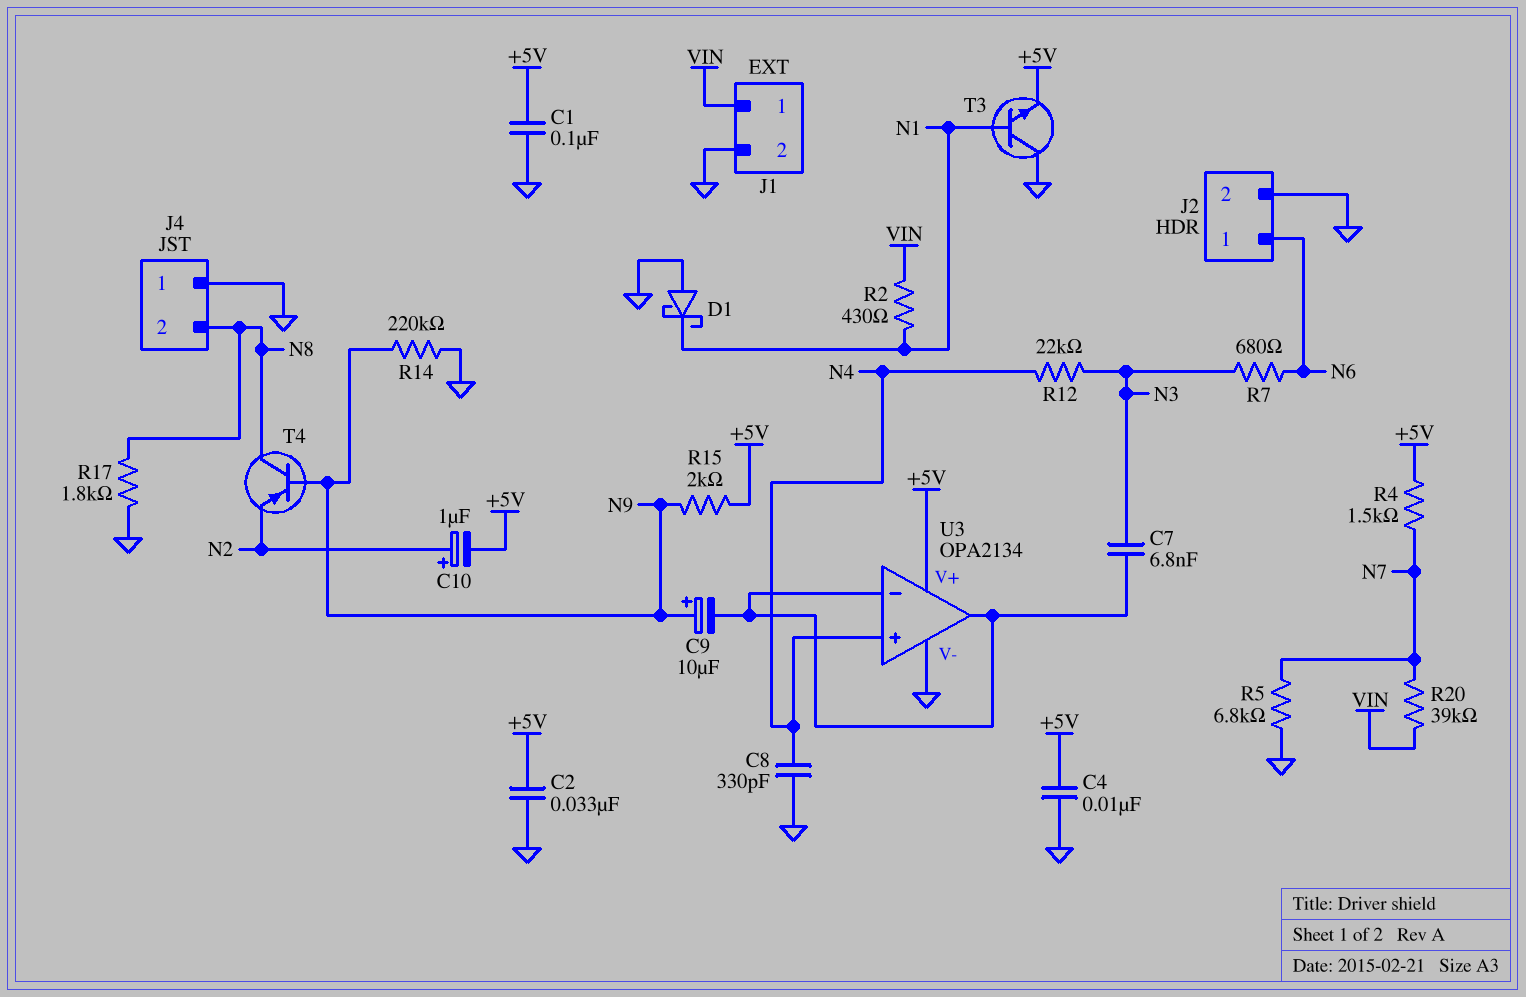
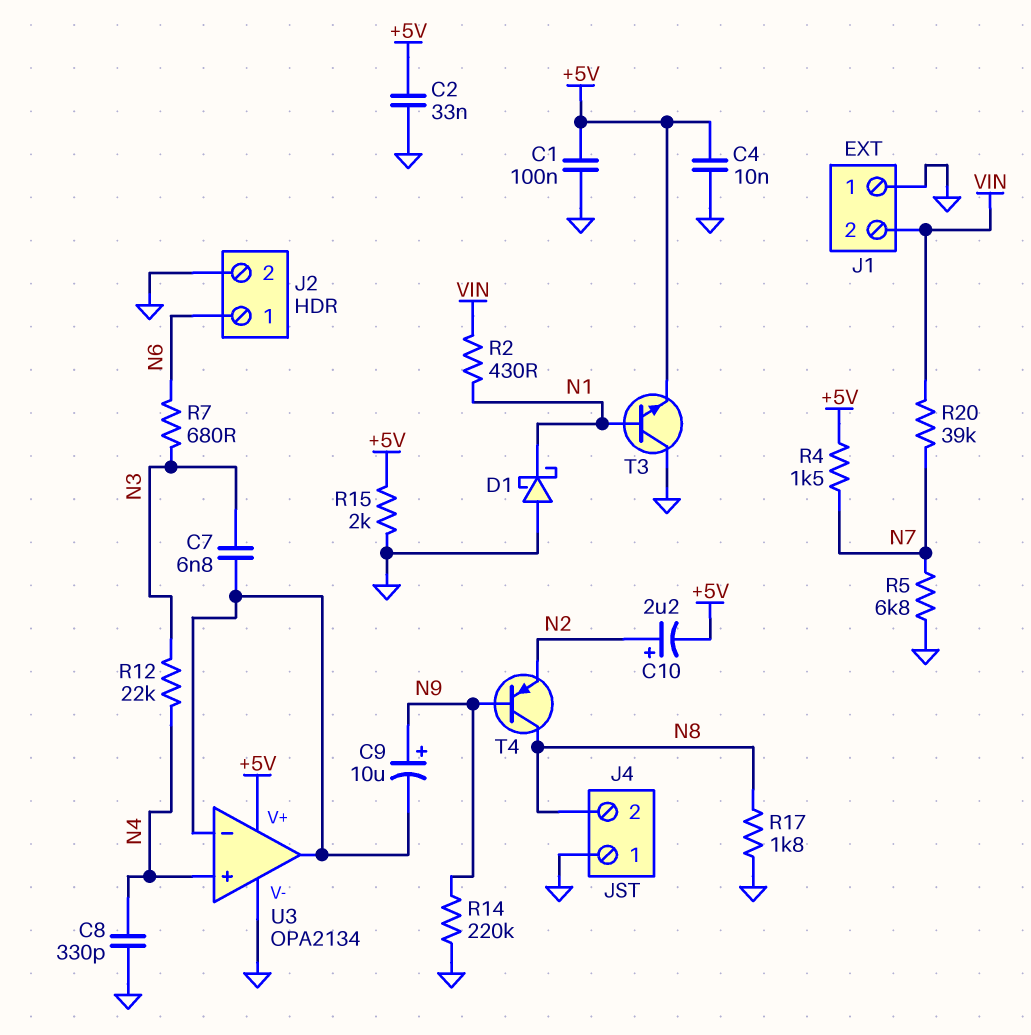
C10: 1uF (plus N2, minus +5V) -> 2.2uF (plus N2, minus +5V)
J1 pin 1: VIN -> GND
J1 pin 2: GND -> VIN
R15: 2k (+5V, N9) -> 2k (+5V, GND)

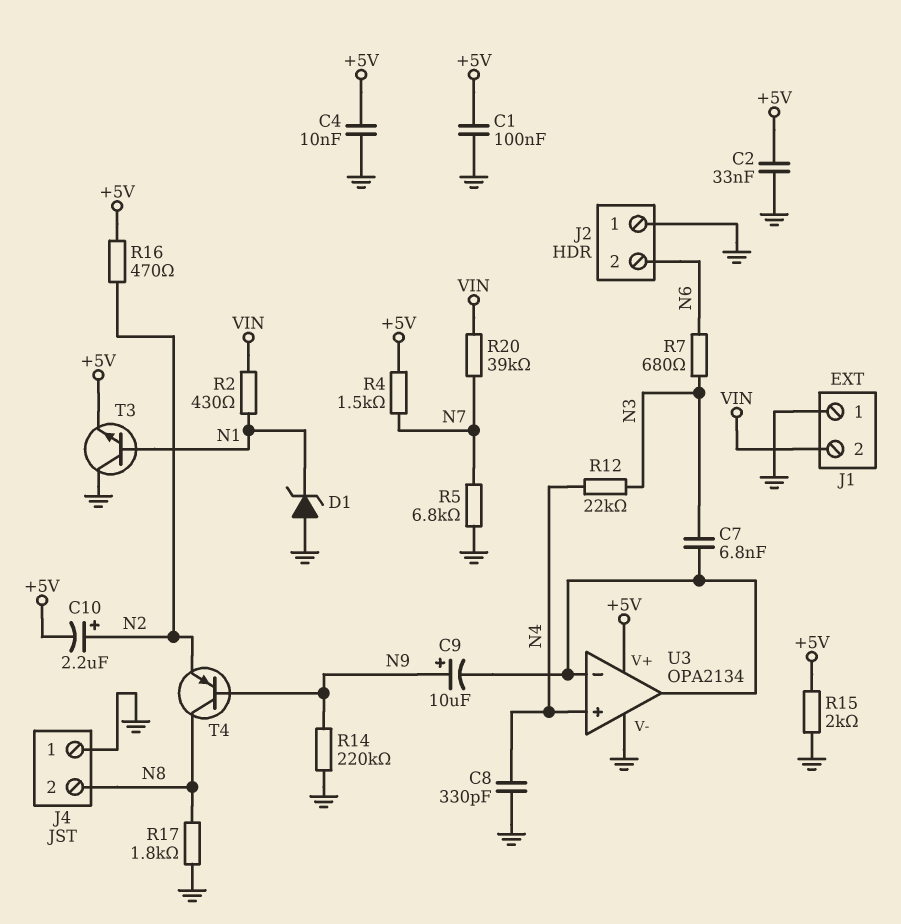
D1: schottky (A GND, K N1) -> zener (A GND, K N1)
J2 pin 1: N6 -> GND
J2 pin 2: GND -> N6
R16: none -> 470 (+5V, N2)

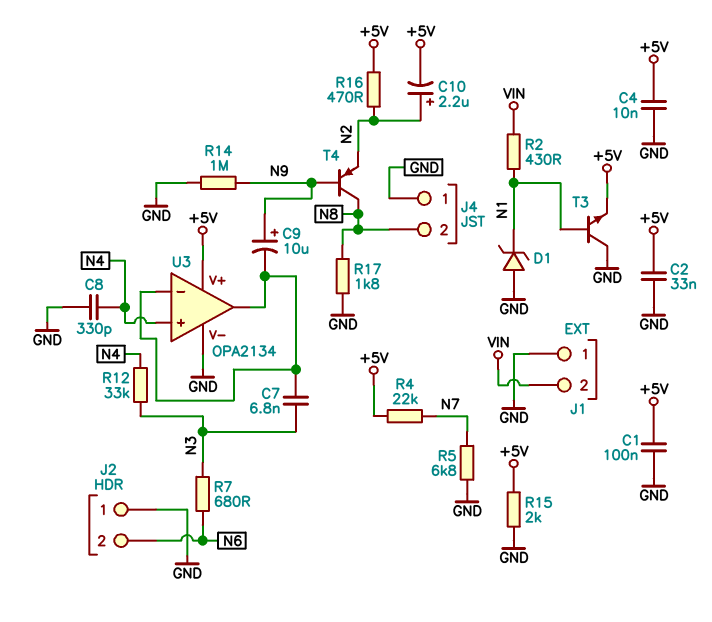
R4: 1.5k (+5V, N7) -> 22k (+5V, N7)
R12: 22k (N3, N4) -> 33k (N3, N4)
R14: 220k (GND, N9) -> 1M (GND, N9)
R20: 39k (N7, VIN) -> none

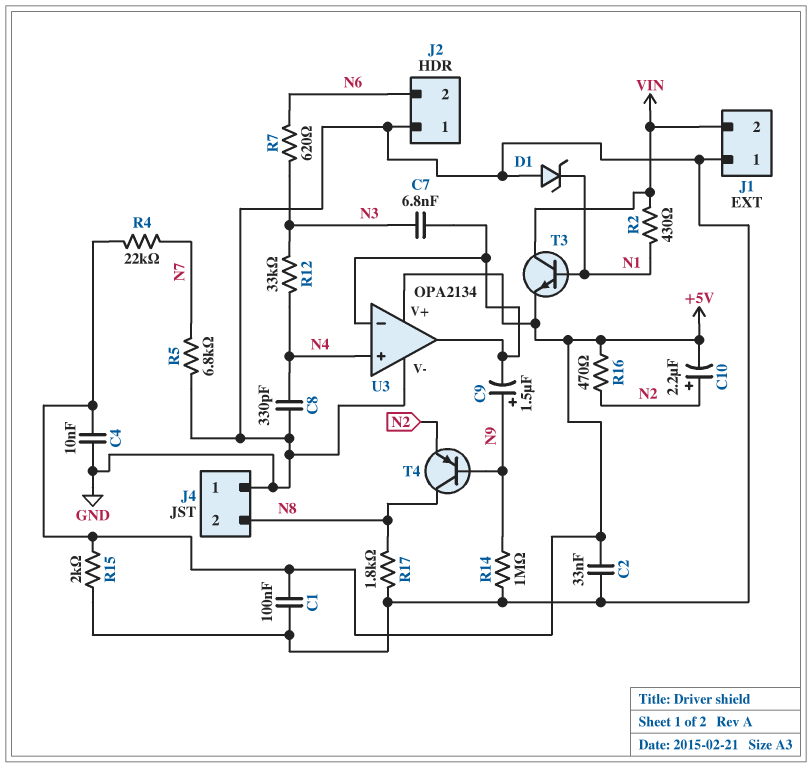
C9: 10uF (plus N9, minus U3/in-) -> 1.5uF (plus N9, minus U3/in-)
R7: 680 (N3, N6) -> 620 (N3, N6)
T3: NPN (B N1, C GND, E +5V) -> NPN (B N1, C VIN, E +5V)

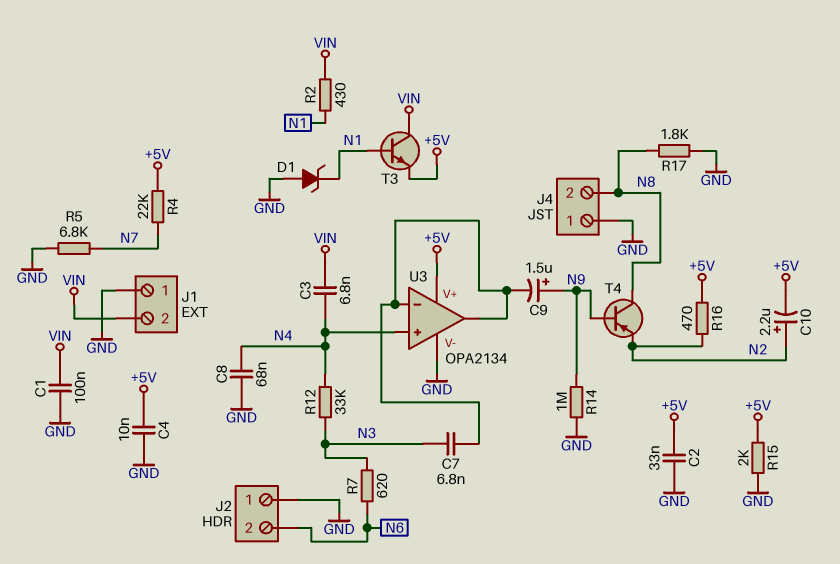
C1: 100nF (+5V, GND) -> 100nF (GND, VIN)
C3: none -> 6.8nF (N4, VIN)
C8: 330pF (GND, N4) -> 68nF (GND, N4)

